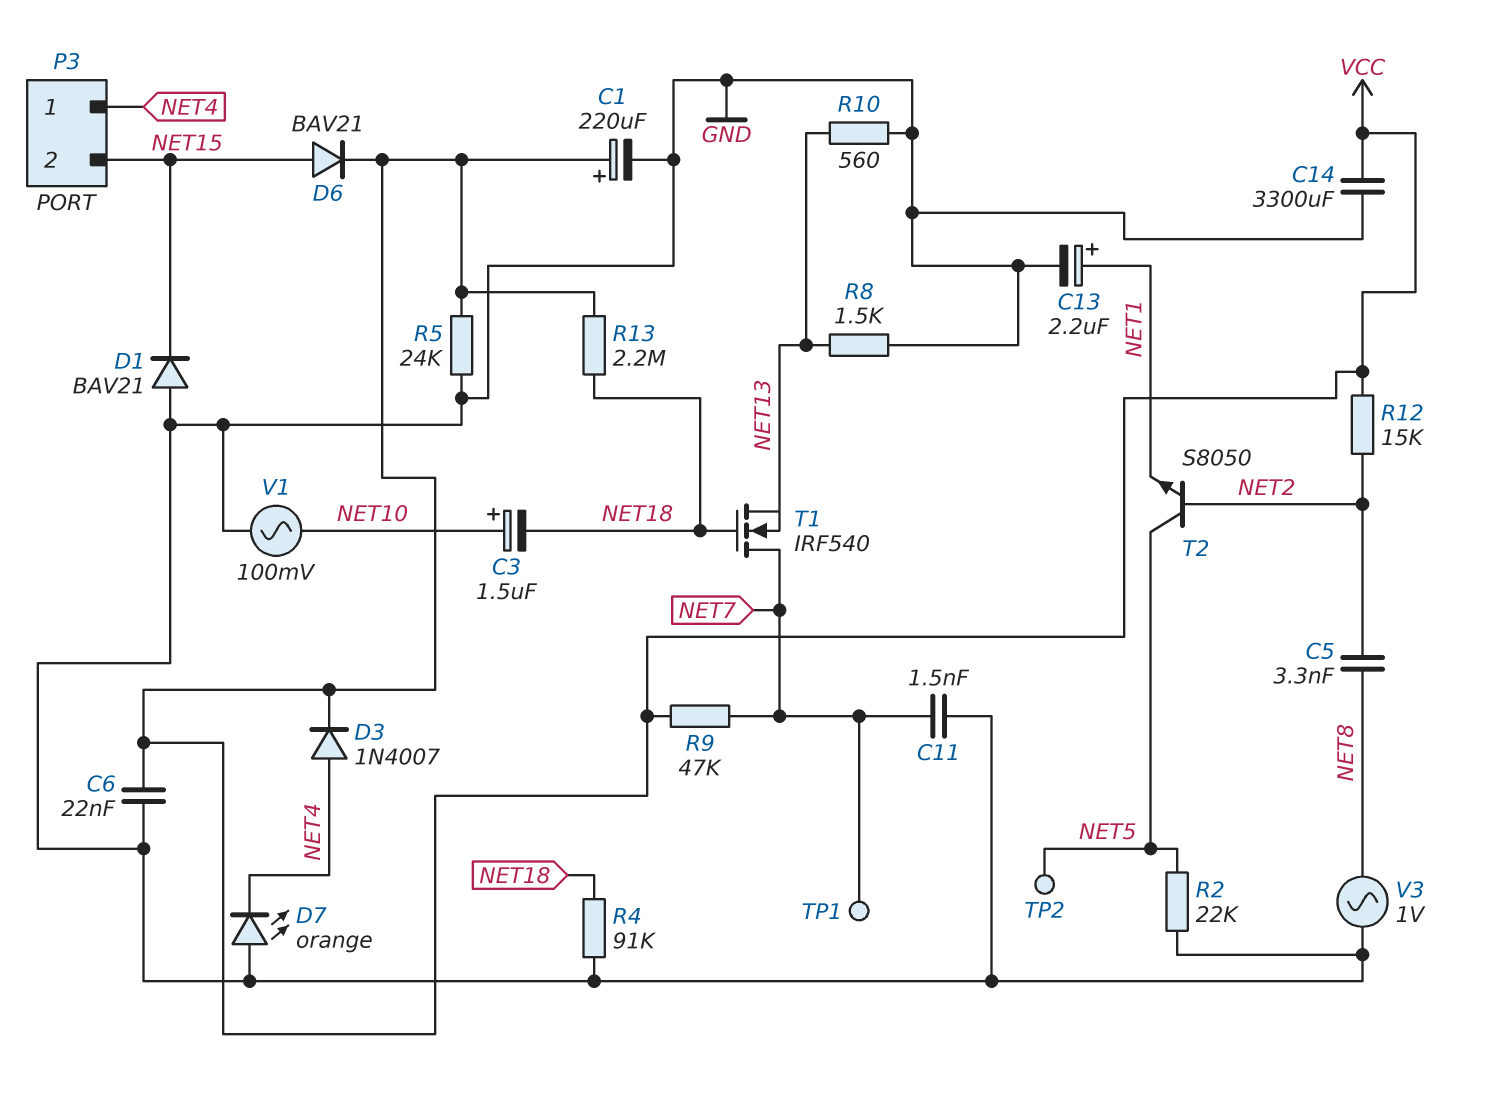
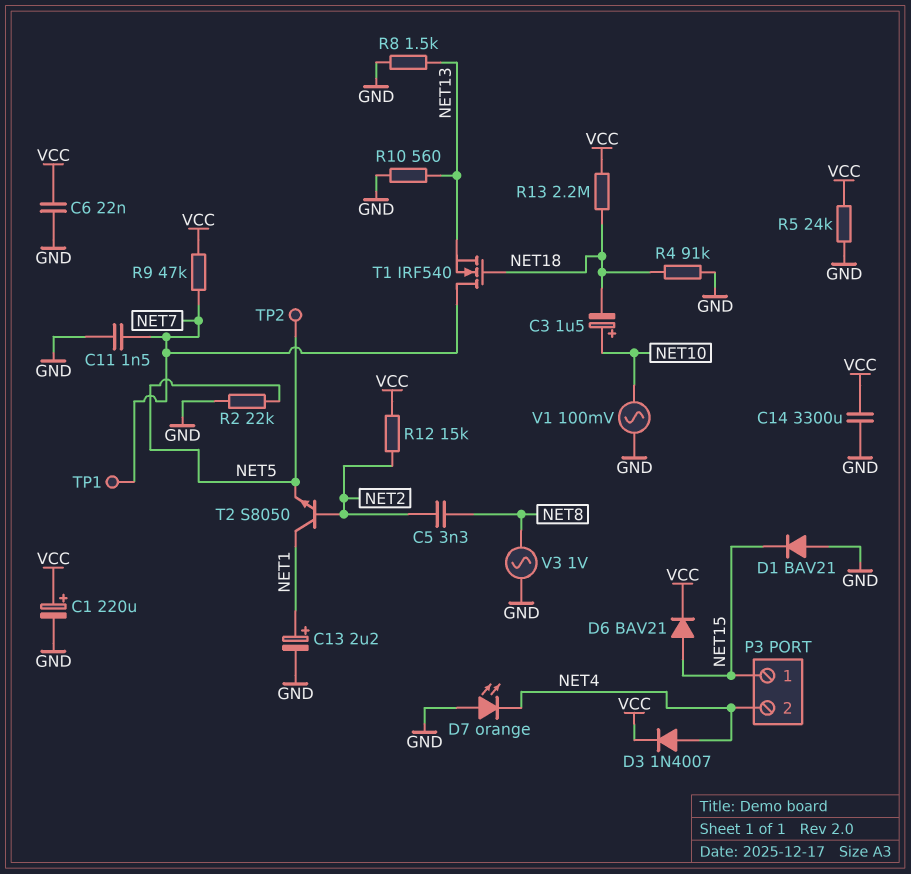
P3 pin 1: NET4 -> NET15
P3 pin 2: NET15 -> NET4
T2: NPN S8050 (B NET2, C NET5, E NET1) -> NPN S8050 (B NET2, C NET1, E NET5)

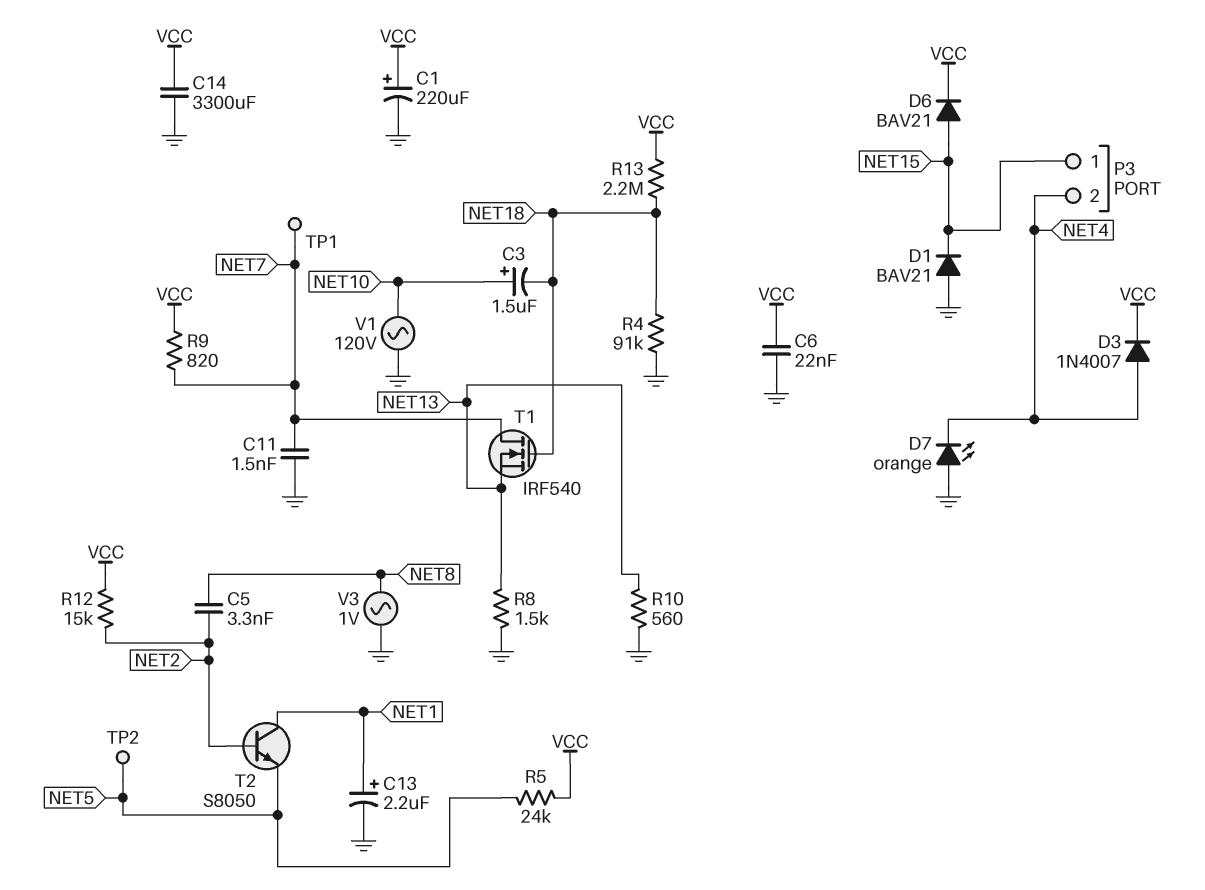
R2: 22k (GND, NET5) -> none
R5: 24k (GND, VCC) -> 24k (NET5, VCC)
R9: 47k (NET7, VCC) -> 820 (NET7, VCC)
V1: AC 100mV (GND, NET10) -> AC 120V (GND, NET10)

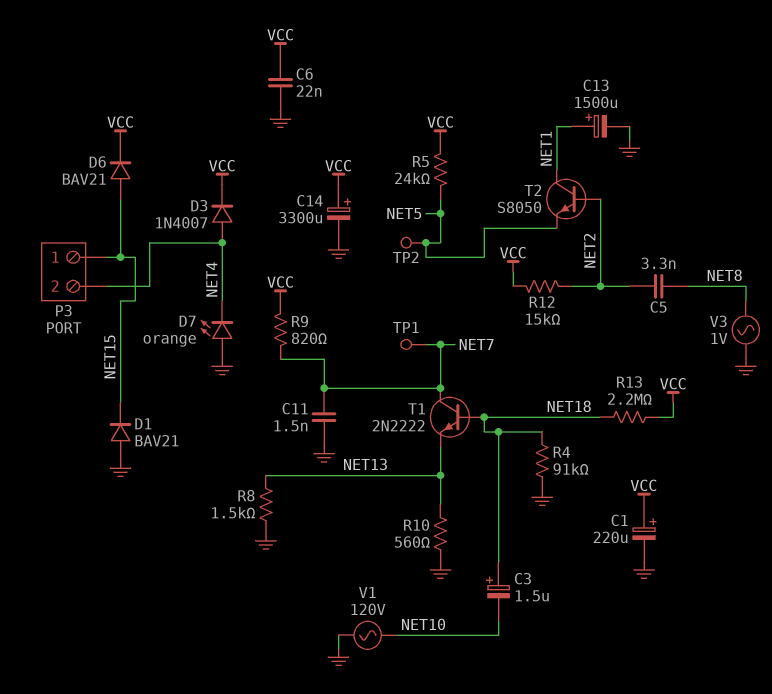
C3: 1.5uF (plus NET10, minus NET18) -> 1.5uF (plus NET18, minus NET10)
C13: 2.2uF (plus NET1, minus GND) -> 1500uF (plus NET1, minus GND)
C14: 3300uF (GND, VCC) -> 3300uF (plus VCC, minus GND)
T1: NMOS IRF540 (G NET18, D NET7, S NET13) -> NPN 2N2222 (B NET18, C NET7, E NET13)

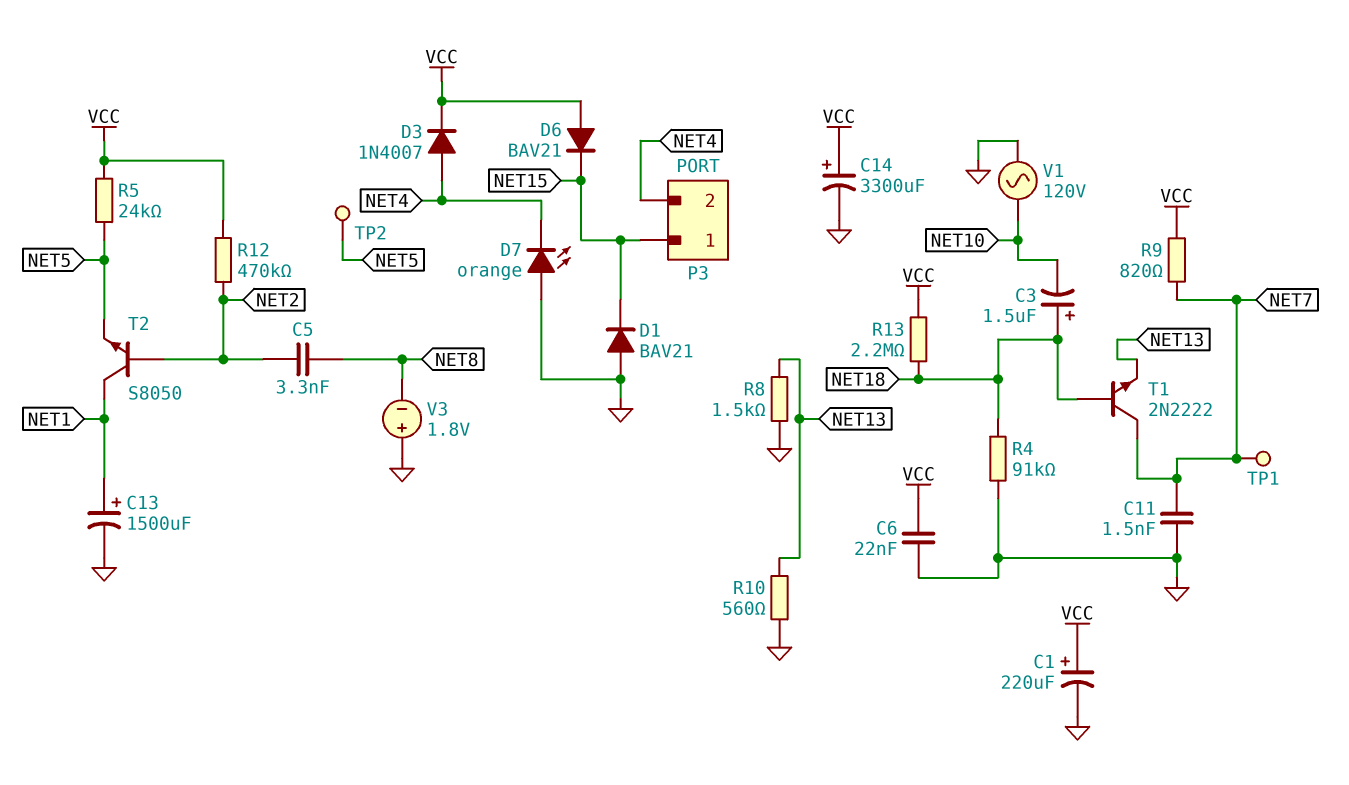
D6: diode BAV21 (A NET15, K VCC) -> diode BAV21 (A VCC, K NET15)
R12: 15k (NET2, VCC) -> 470k (NET2, VCC)
V3: AC 1V (GND, NET8) -> 1.8V (plus GND, minus NET8)

